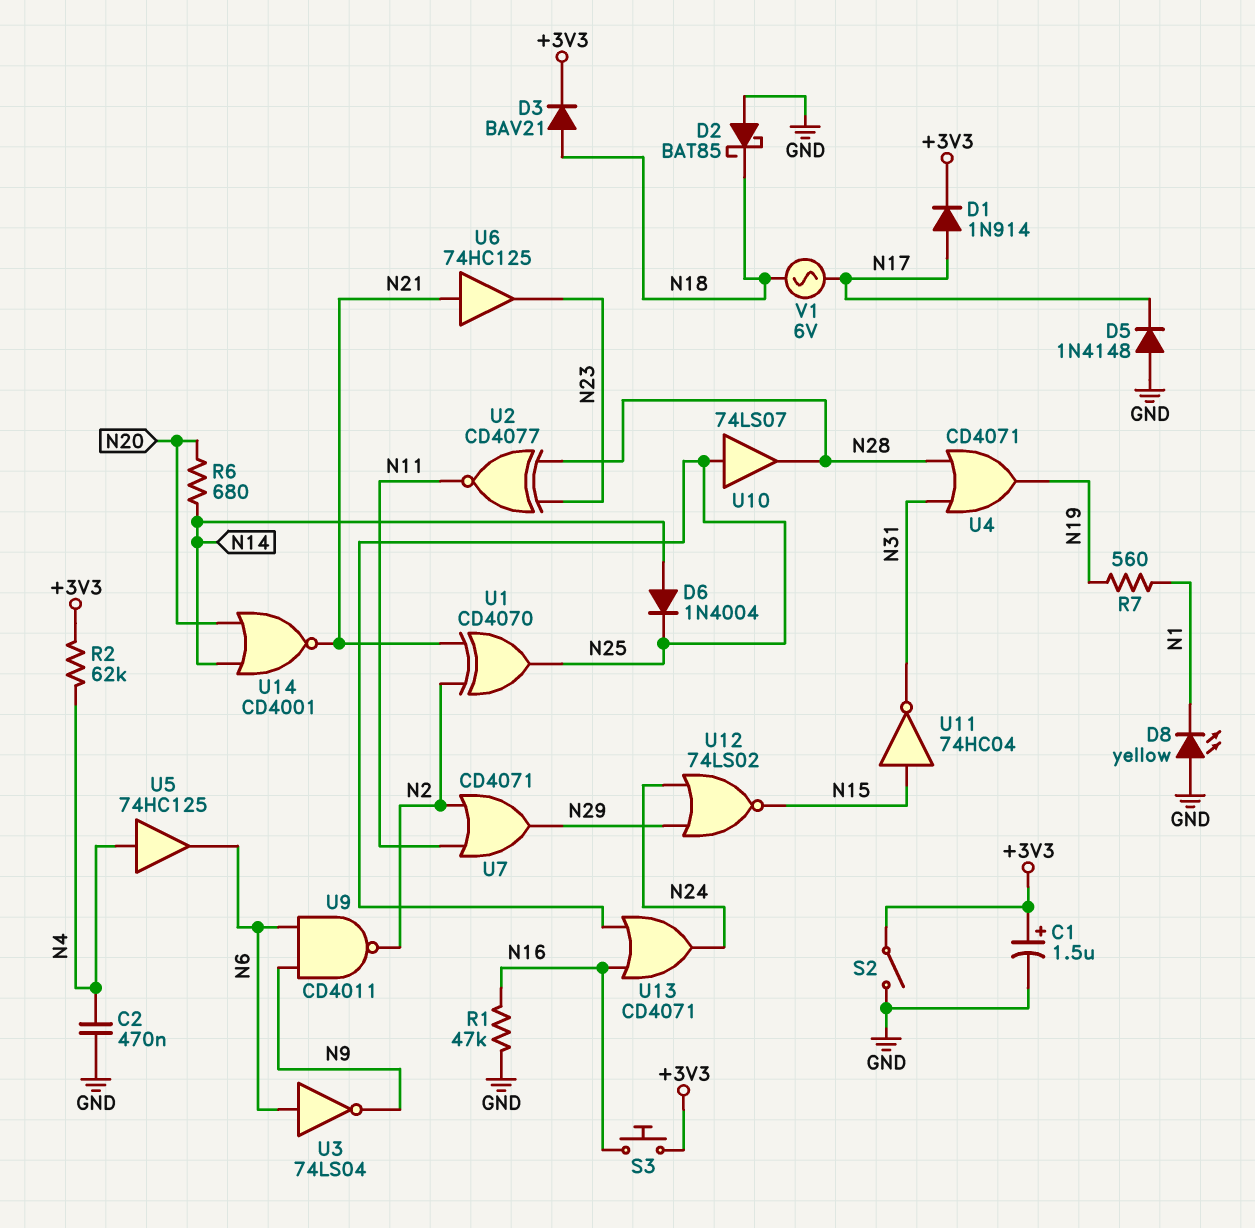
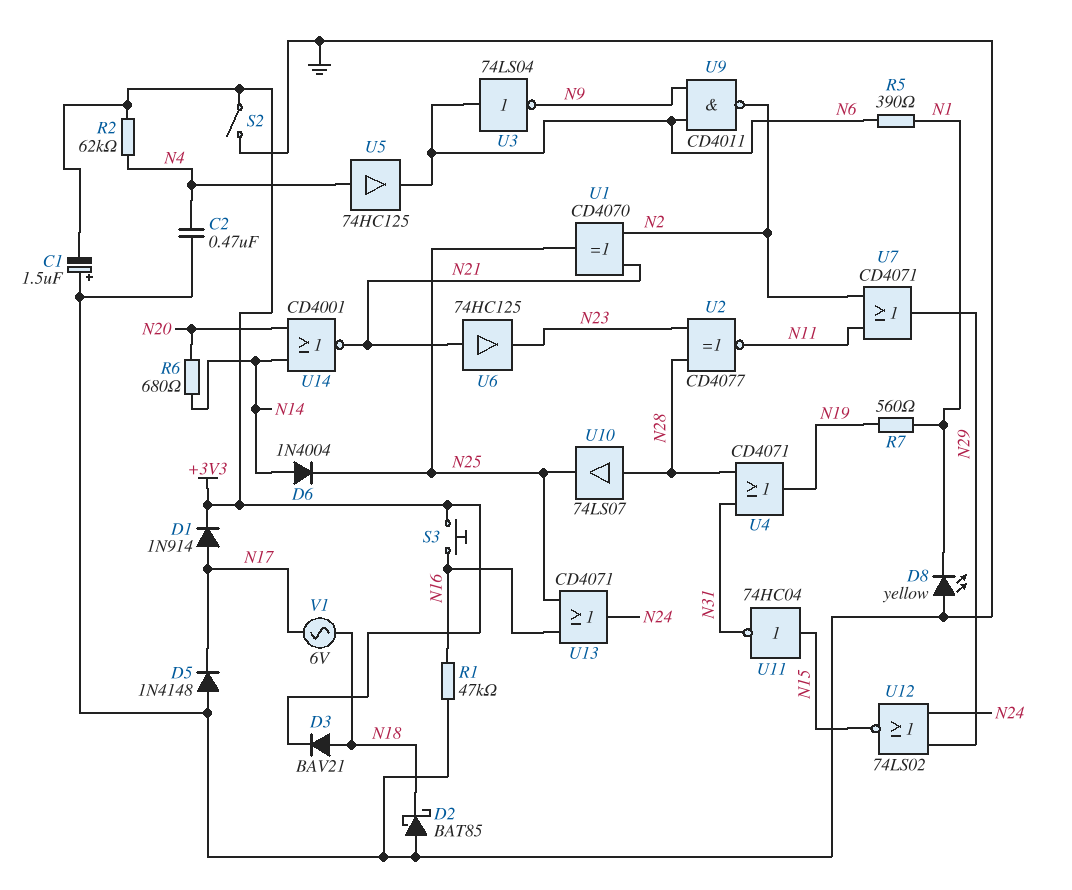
C1: 1.5uF (plus +3V3, minus GND) -> 1.5uF (plus GND, minus +3V3)
R5: none -> 390 (N1, N6)
U10: buffer 74LS07 (in N25, out N28) -> buffer 74LS07 (in N28, out N25)

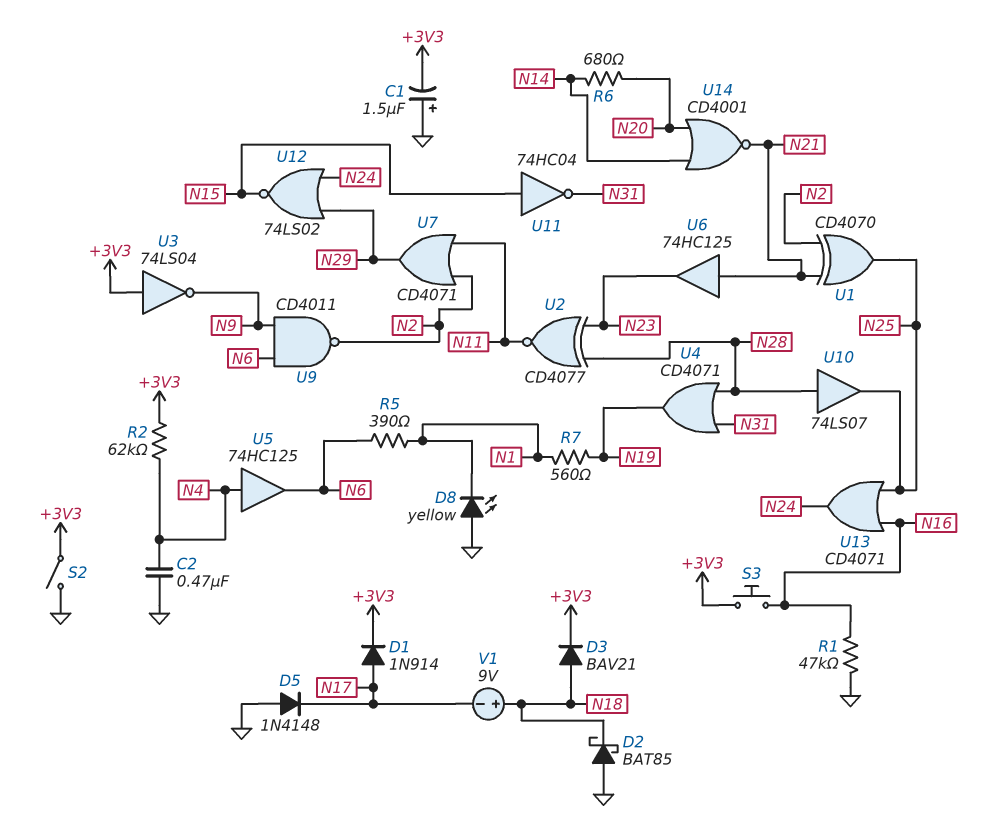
D6: diode 1N4004 (A N14, K N25) -> none
U3: NOT 74LS04 (in N6, out N9) -> NOT 74LS04 (in +3V3, out N9)
V1: AC 6V (N17, N18) -> 9V (plus N18, minus N17)

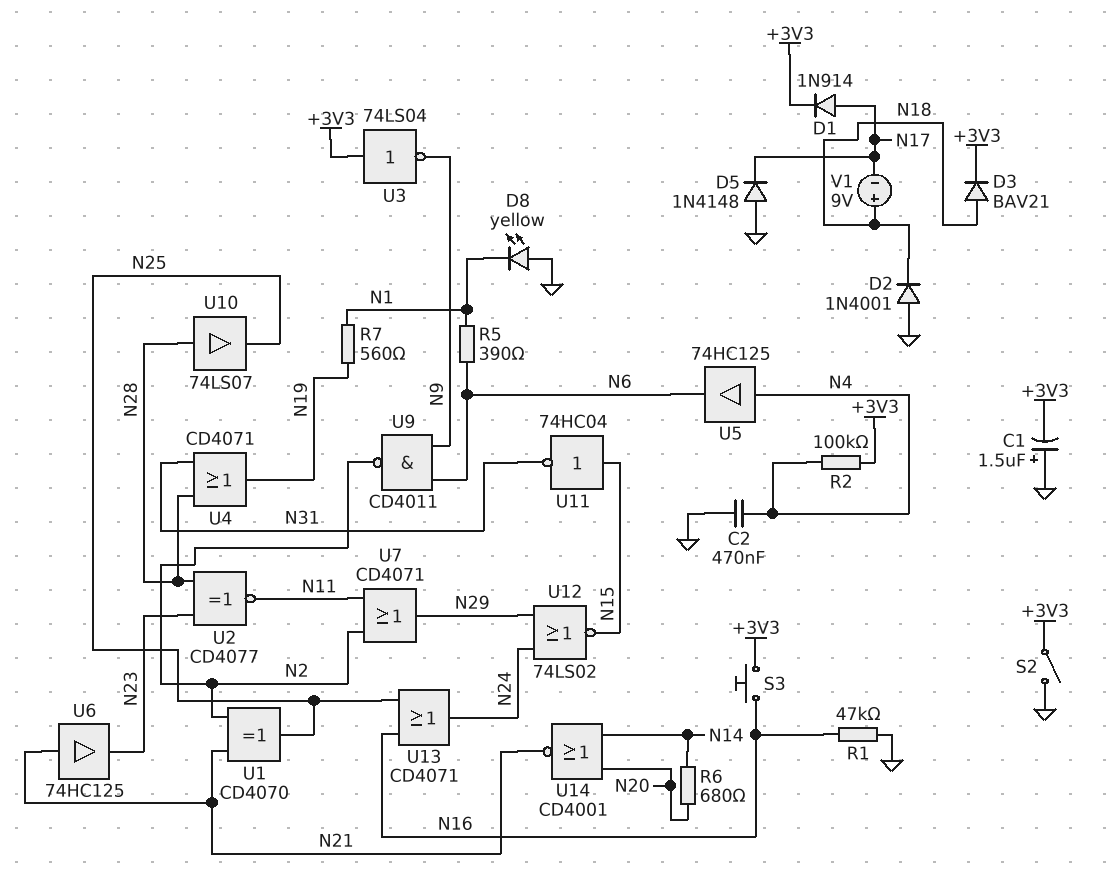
D2: schottky BAT85 (A GND, K N18) -> diode 1N4001 (A GND, K N18)
R2: 62k (+3V3, N4) -> 100k (+3V3, N4)

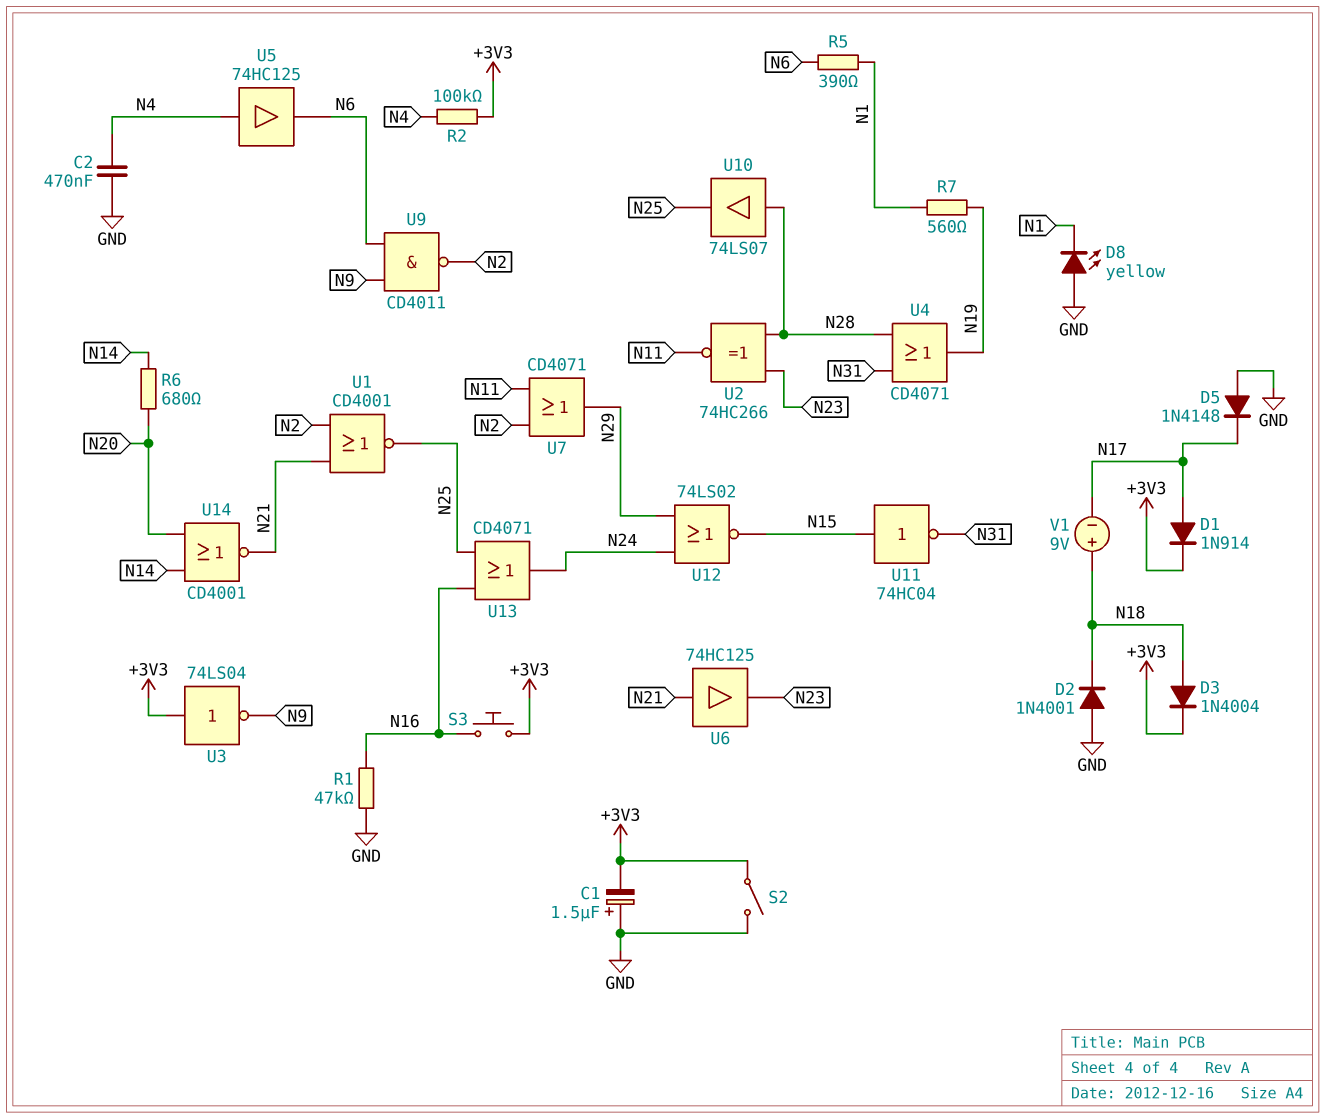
D3: diode BAV21 (A N18, K +3V3) -> diode 1N4004 (A N18, K +3V3)
U1: XOR CD4070 (in N2, in N21, out N25) -> NOR CD4001 (in N2, in N21, out N25)
U2: XNOR CD4077 (in N23, in N28, out N11) -> XNOR 74HC266 (in N23, in N28, out N11)

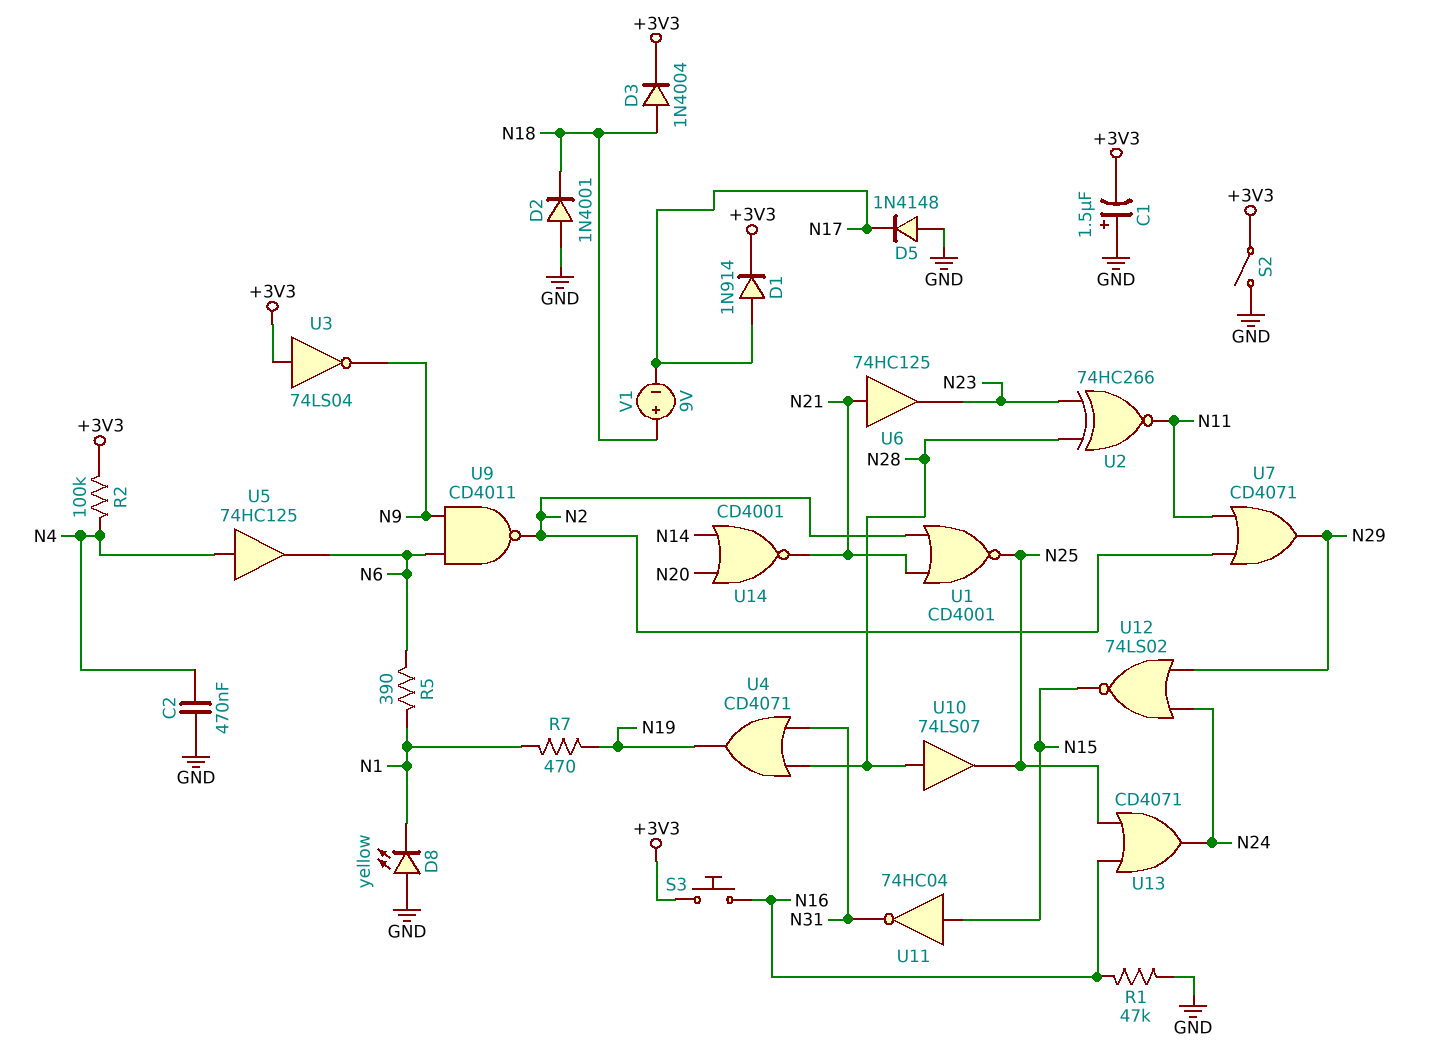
R6: 680 (N14, N20) -> none
R7: 560 (N1, N19) -> 470 (N1, N19)

